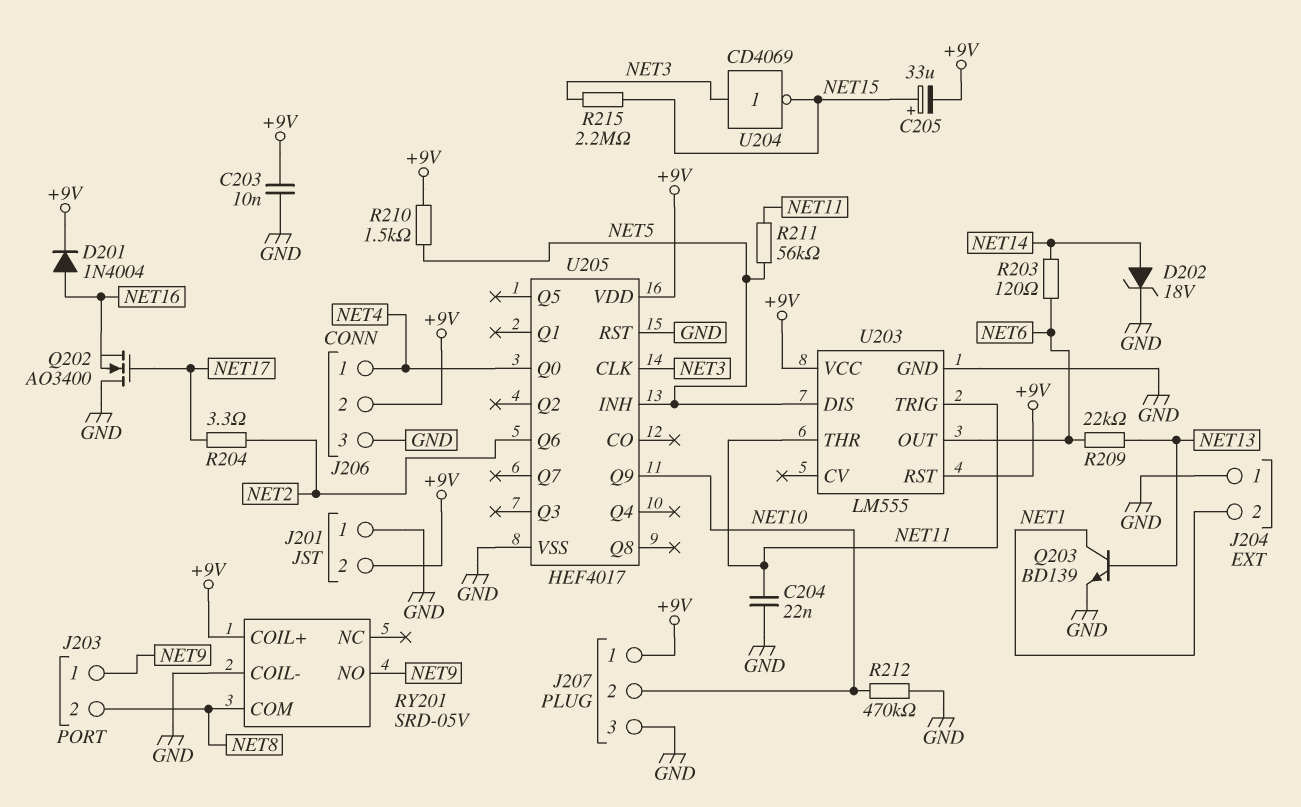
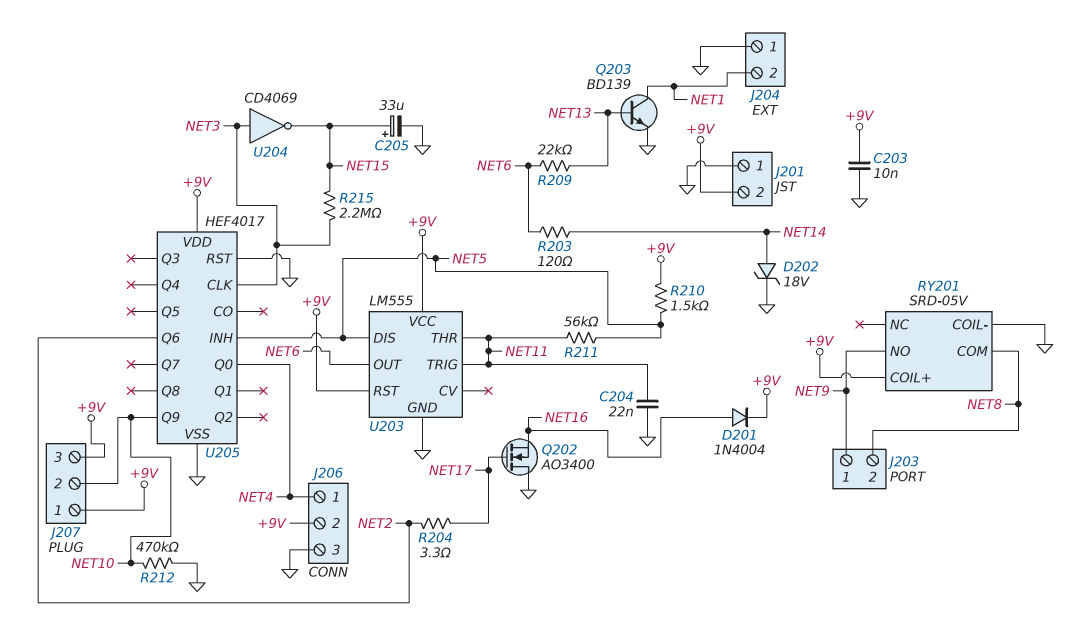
C205: 33uF (plus NET15, minus +9V) -> 33uF (plus NET15, minus GND)
J207 pin 3: GND -> +9V

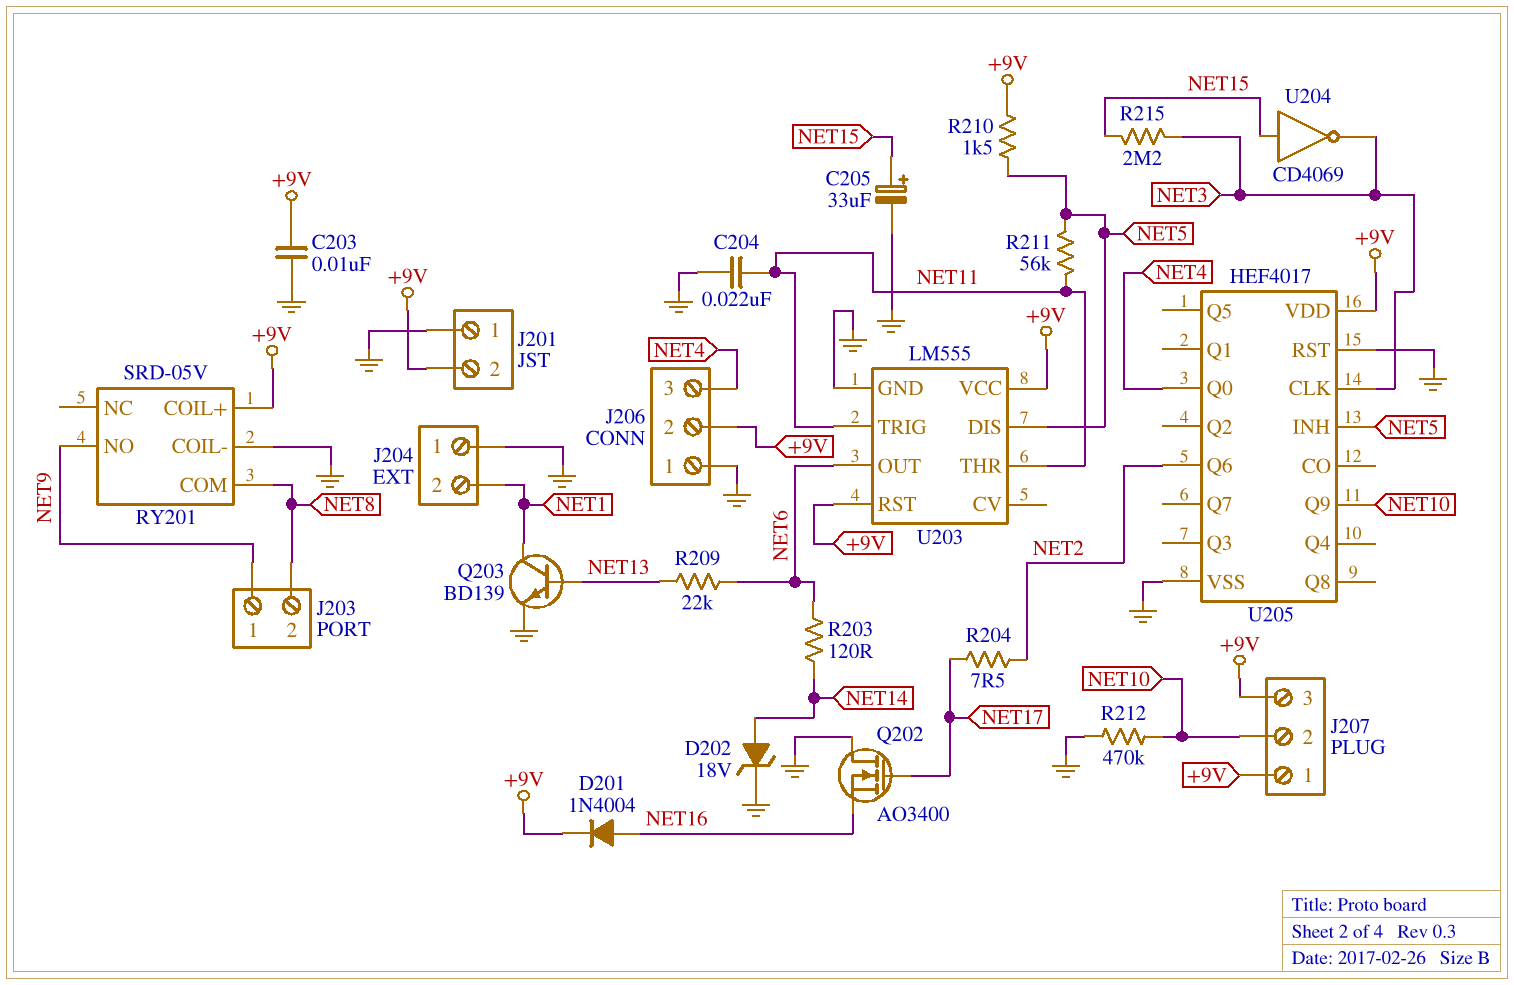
J206 pin 1: NET4 -> GND
J206 pin 3: GND -> NET4
R204: 3.3 (NET2, NET17) -> 7.5 (NET2, NET17)
U204: NOT CD4069 (in NET3, out NET15) -> NOT CD4069 (in NET15, out NET3)

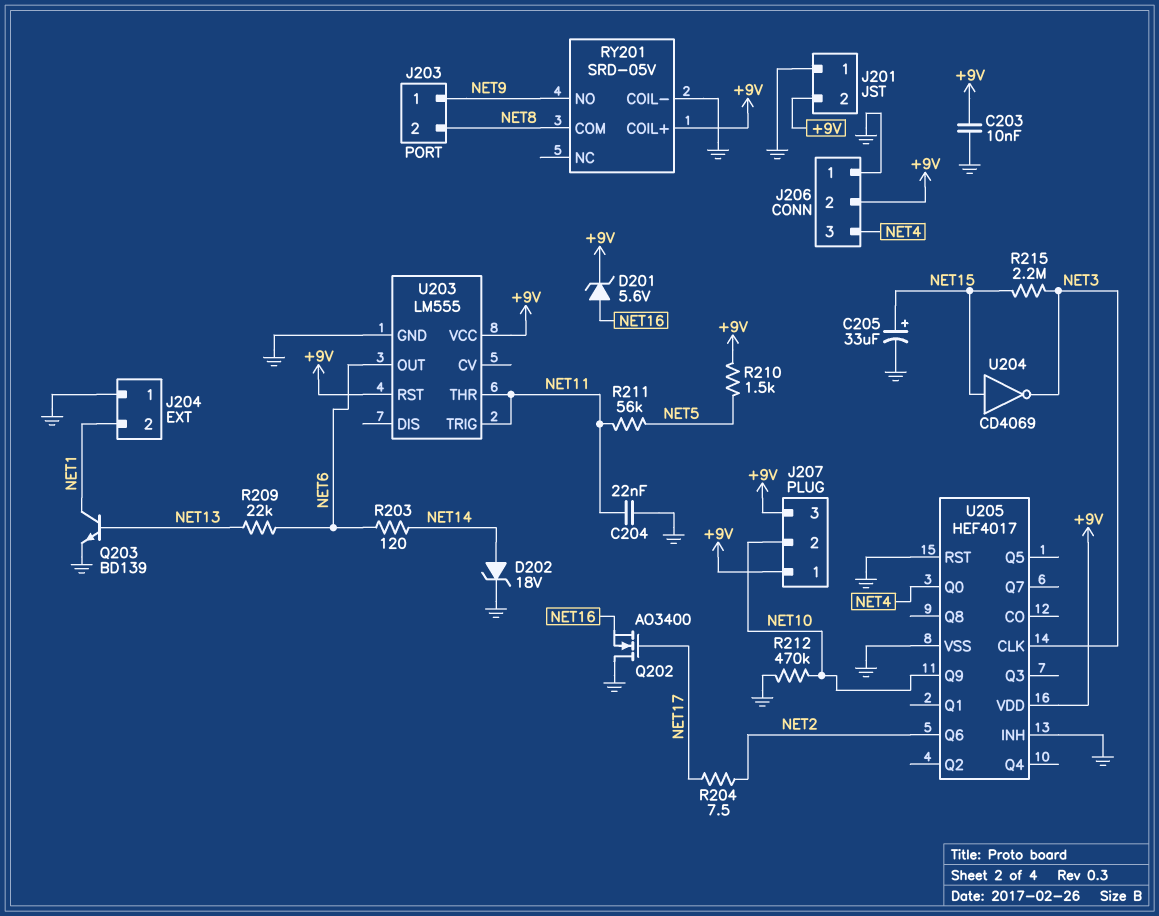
D201: diode 1N4004 (A NET16, K +9V) -> zener 5.6V (A NET16, K +9V)
U203 pin DIS: NET5 -> none
U205 pin INH: NET5 -> GND

